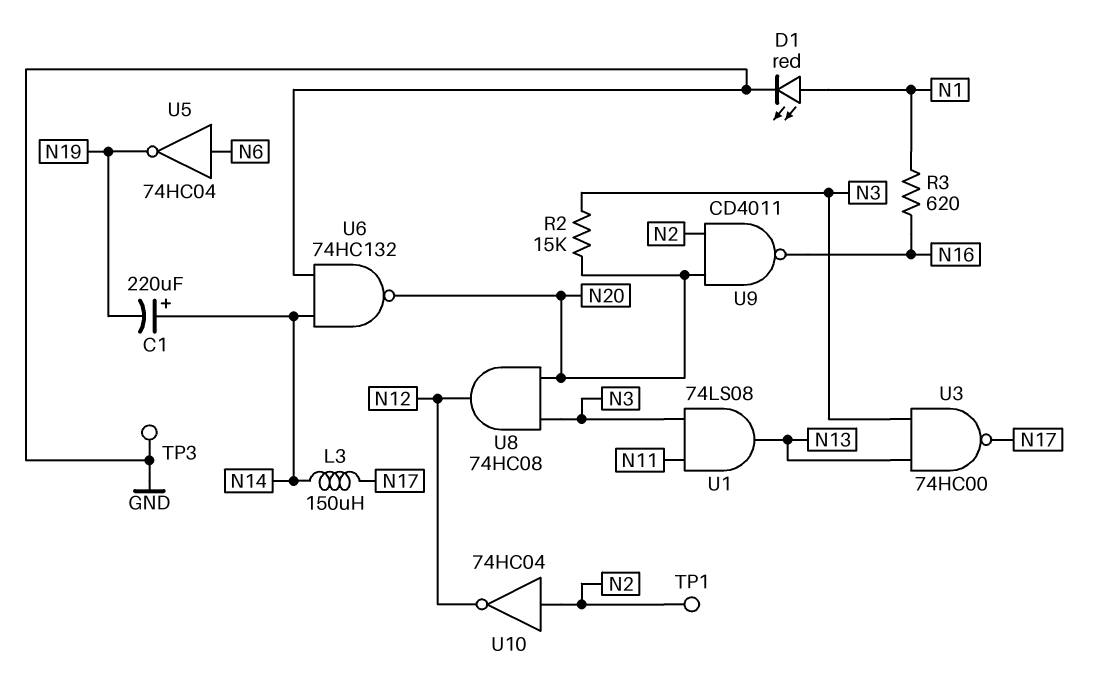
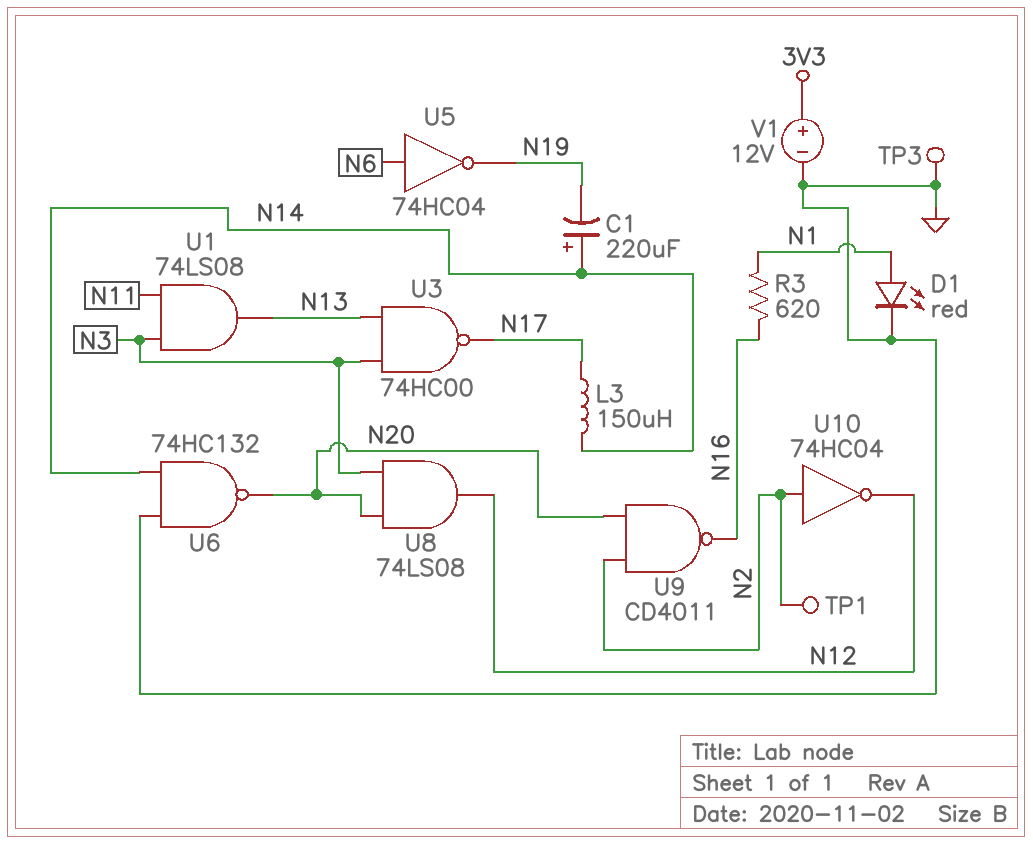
R2: 15k (N3, N20) -> none
U8: AND 74HC08 (in N3, in N20, out N12) -> AND 74LS08 (in N3, in N20, out N12)
V1: none -> 12V (plus 3V3, minus GND)

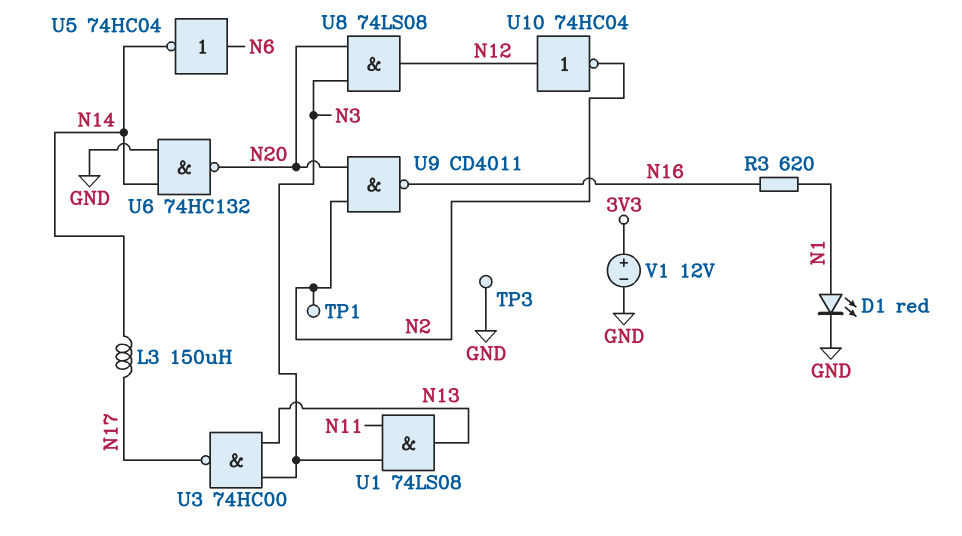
C1: 220uF (plus N14, minus N19) -> none
U5: NOT 74HC04 (in N6, out N19) -> NOT 74HC04 (in N6, out N14)
U10: NOT 74HC04 (in N2, out N12) -> NOT 74HC04 (in N12, out N2)

